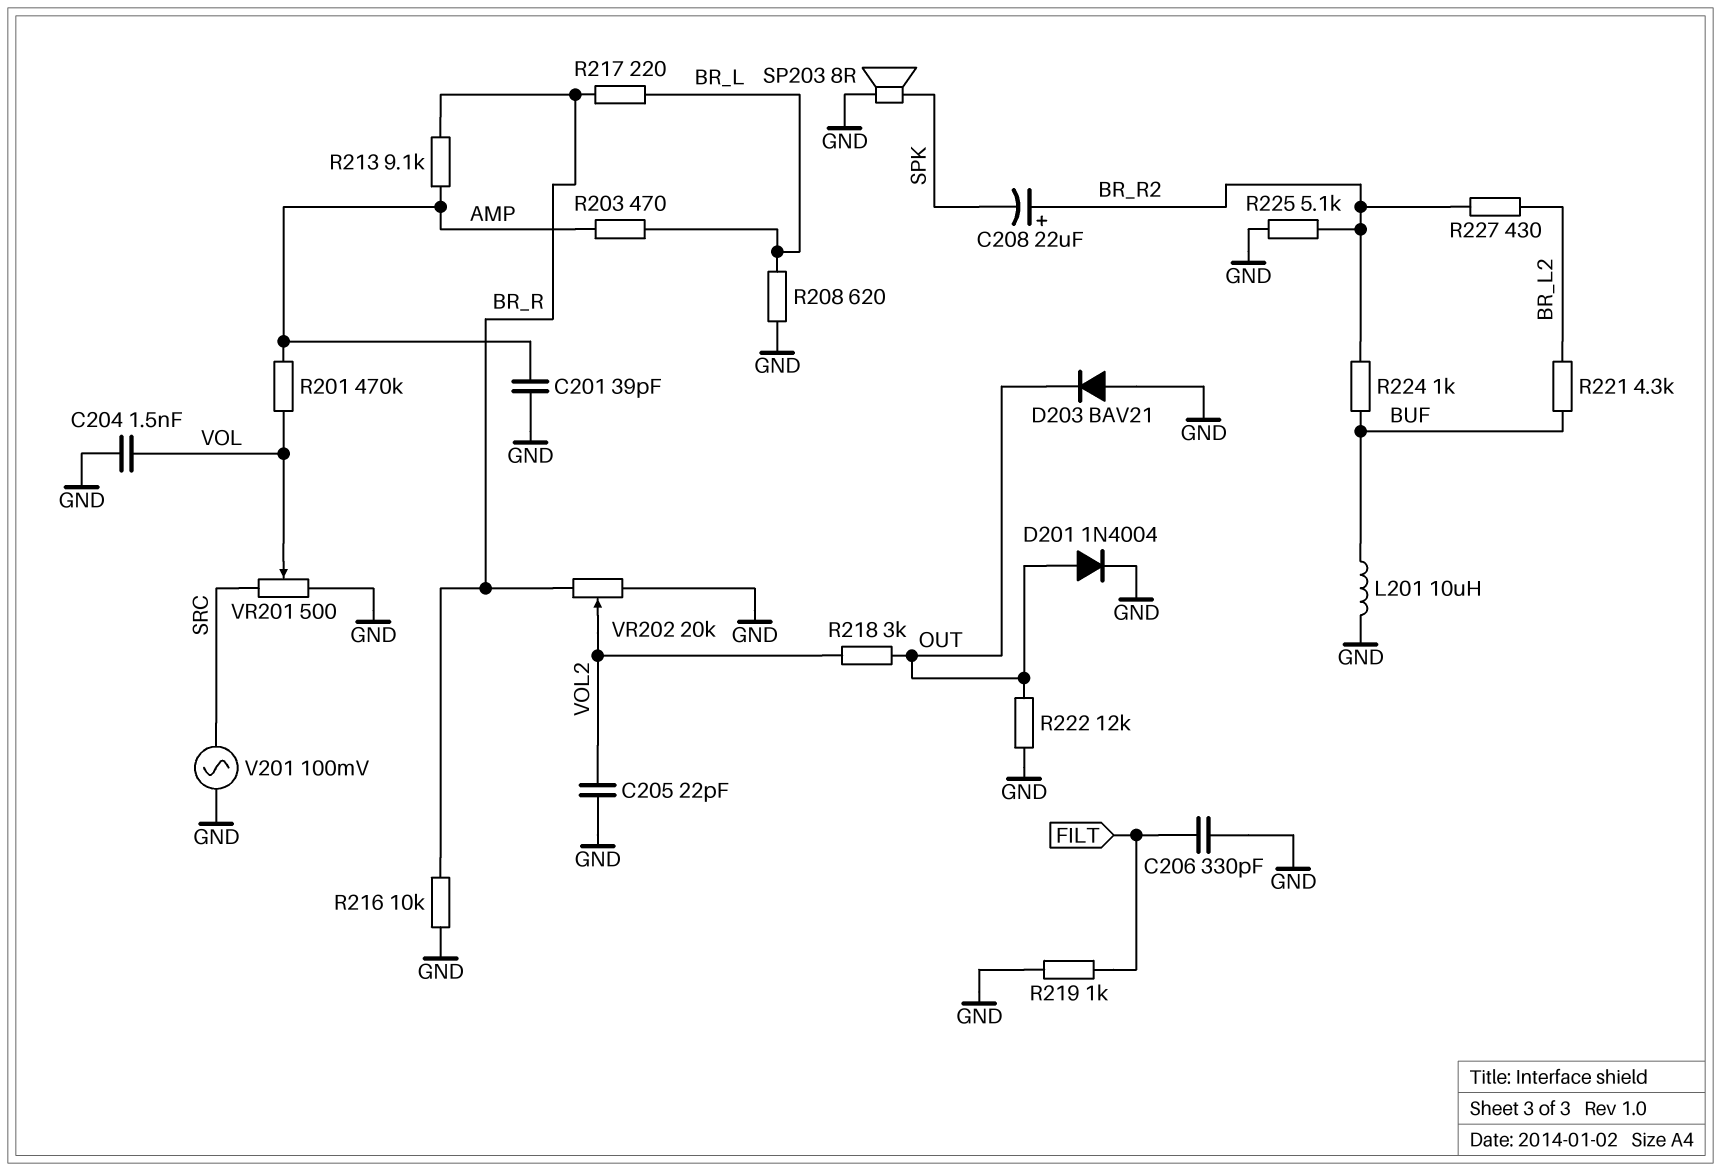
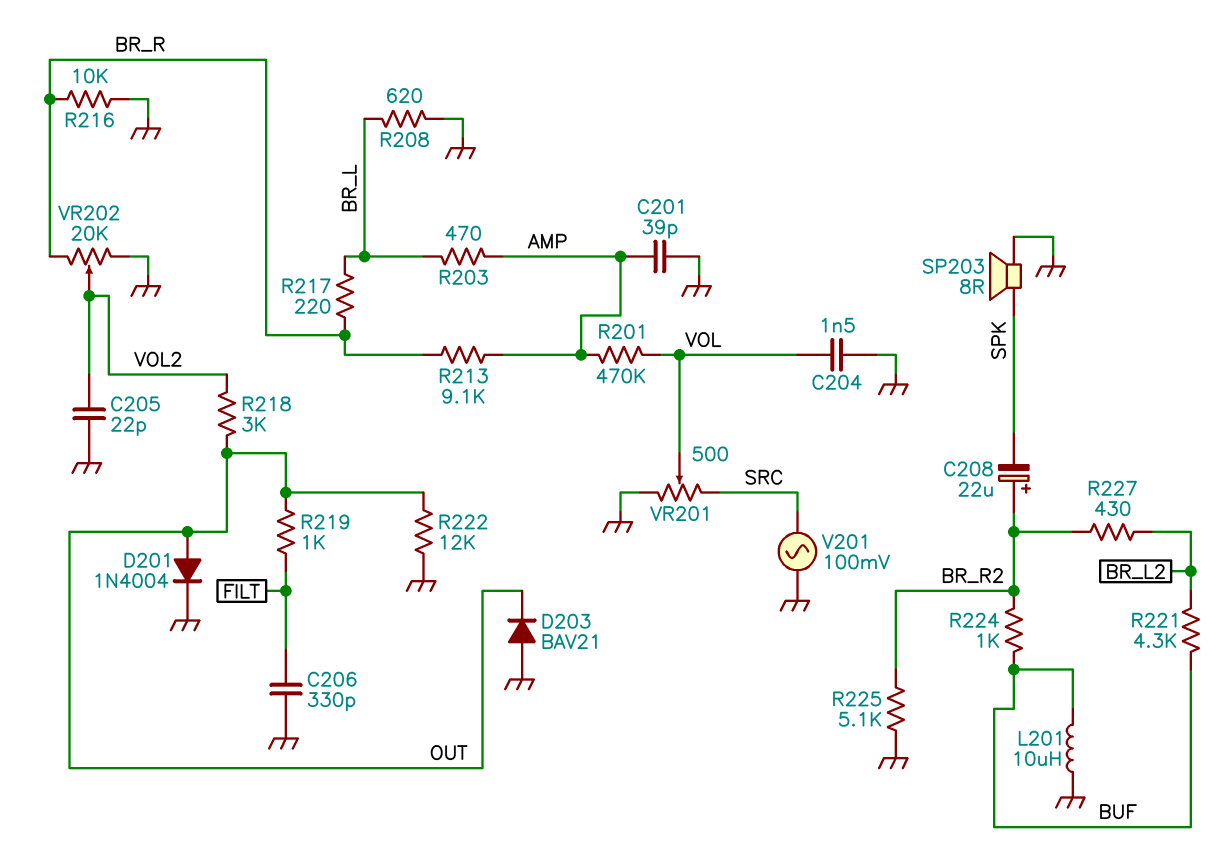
R219: 1k (FILT, GND) -> 1k (FILT, OUT)

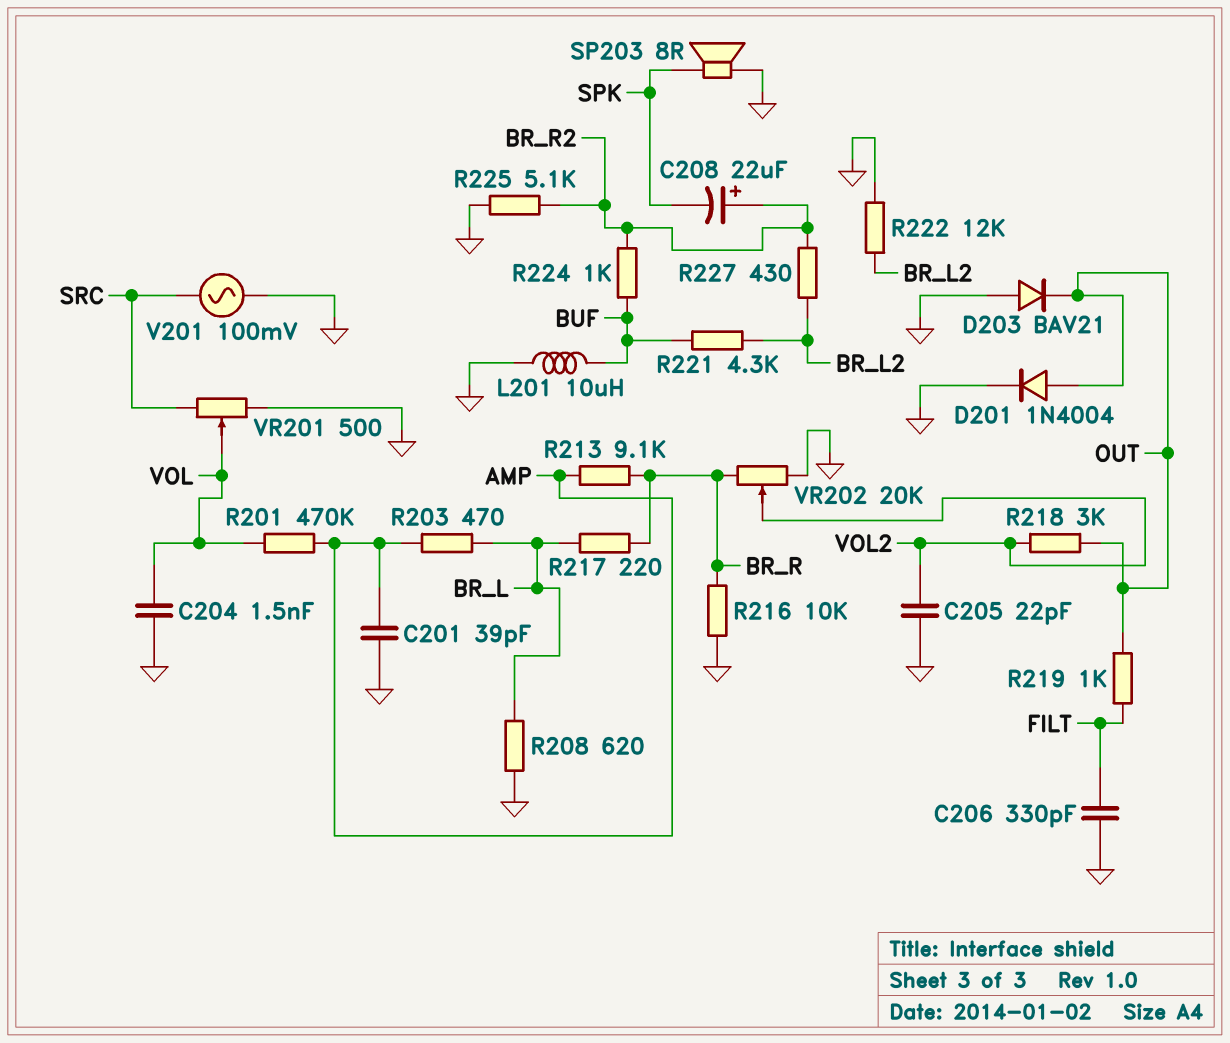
R222: 12k (GND, OUT) -> 12k (BR_L2, GND)

